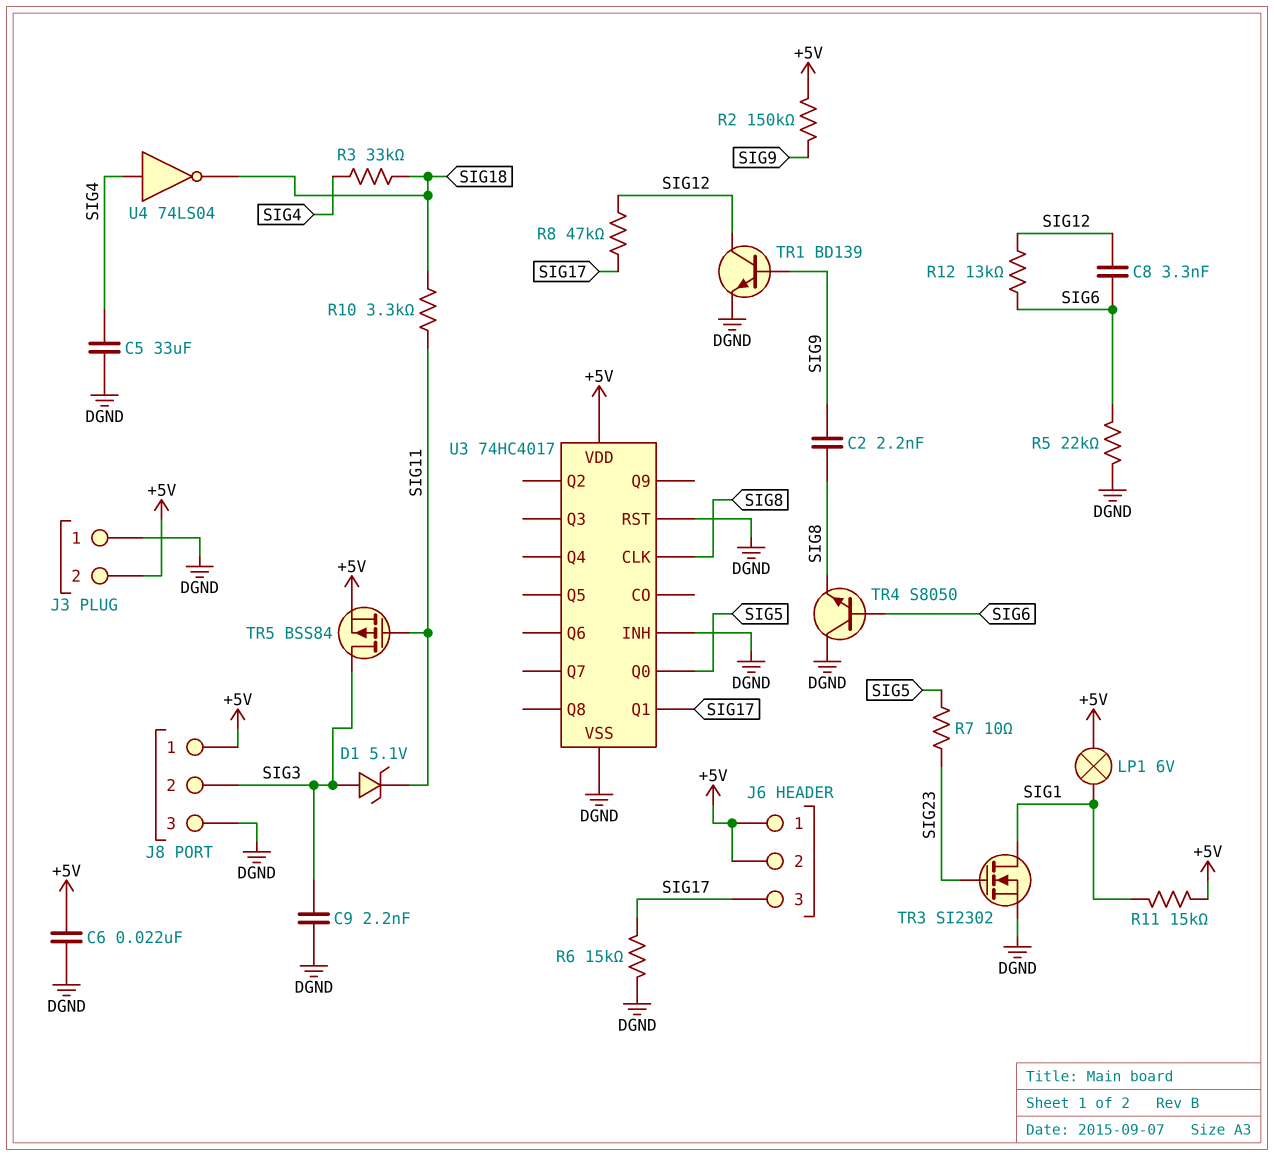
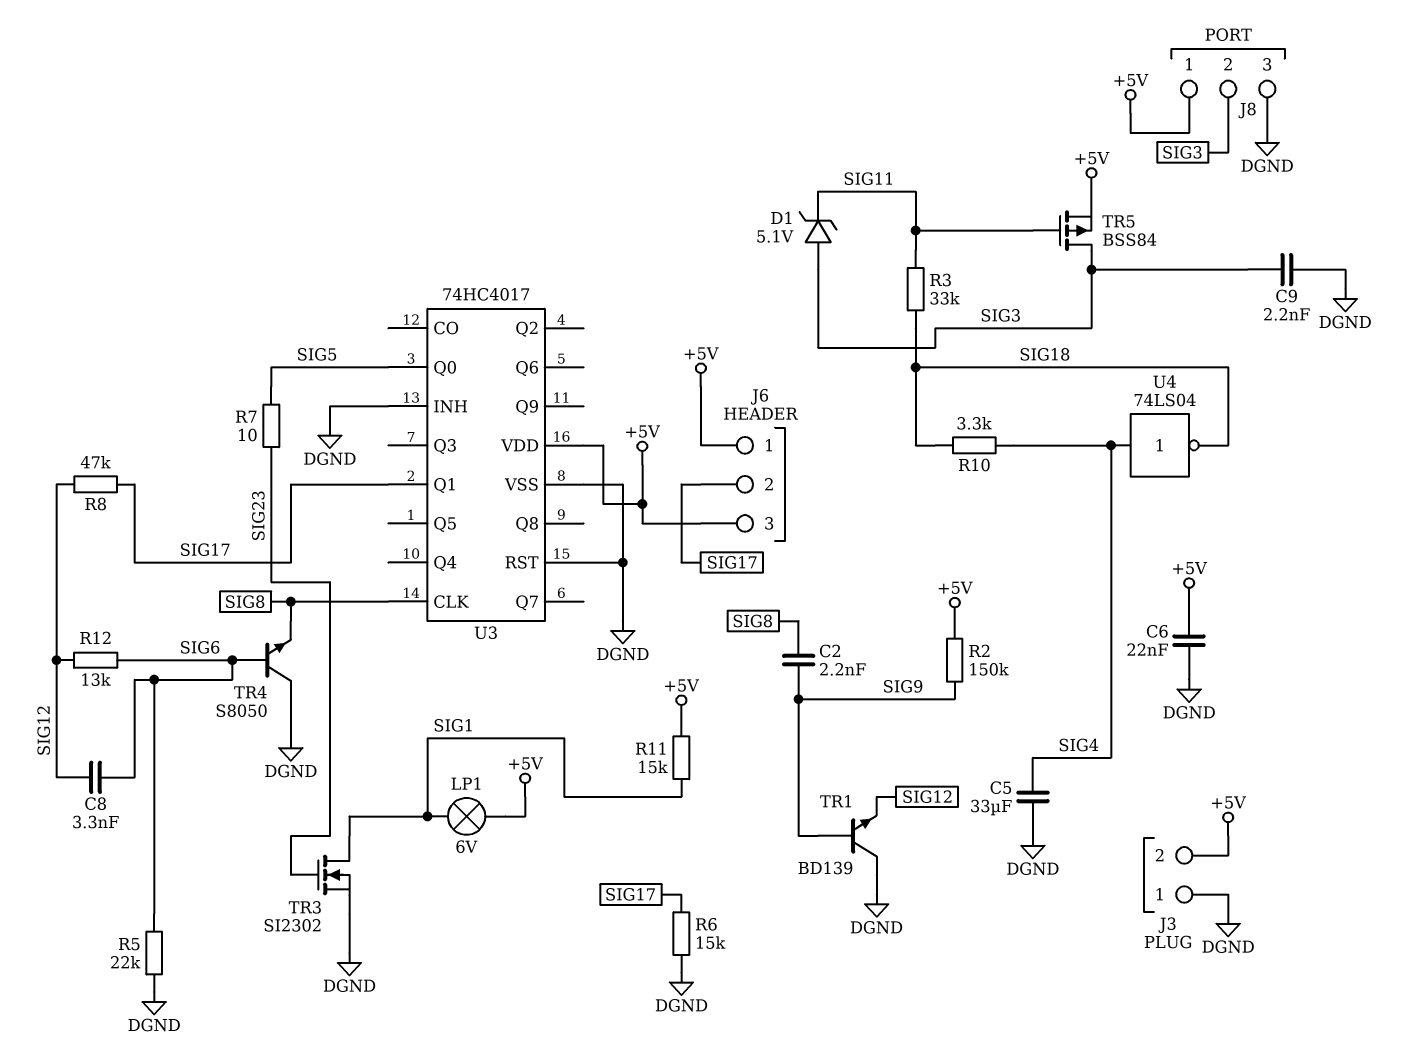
J6 pin 2: +5V -> SIG17
J6 pin 3: SIG17 -> +5V
R3: 33k (SIG4, SIG18) -> 33k (SIG11, SIG18)
R10: 3.3k (SIG11, SIG18) -> 3.3k (SIG4, SIG18)
TR1: NPN BD139 (B SIG9, C SIG12, E DGND) -> NPN BD139 (B SIG9, C DGND, E SIG12)

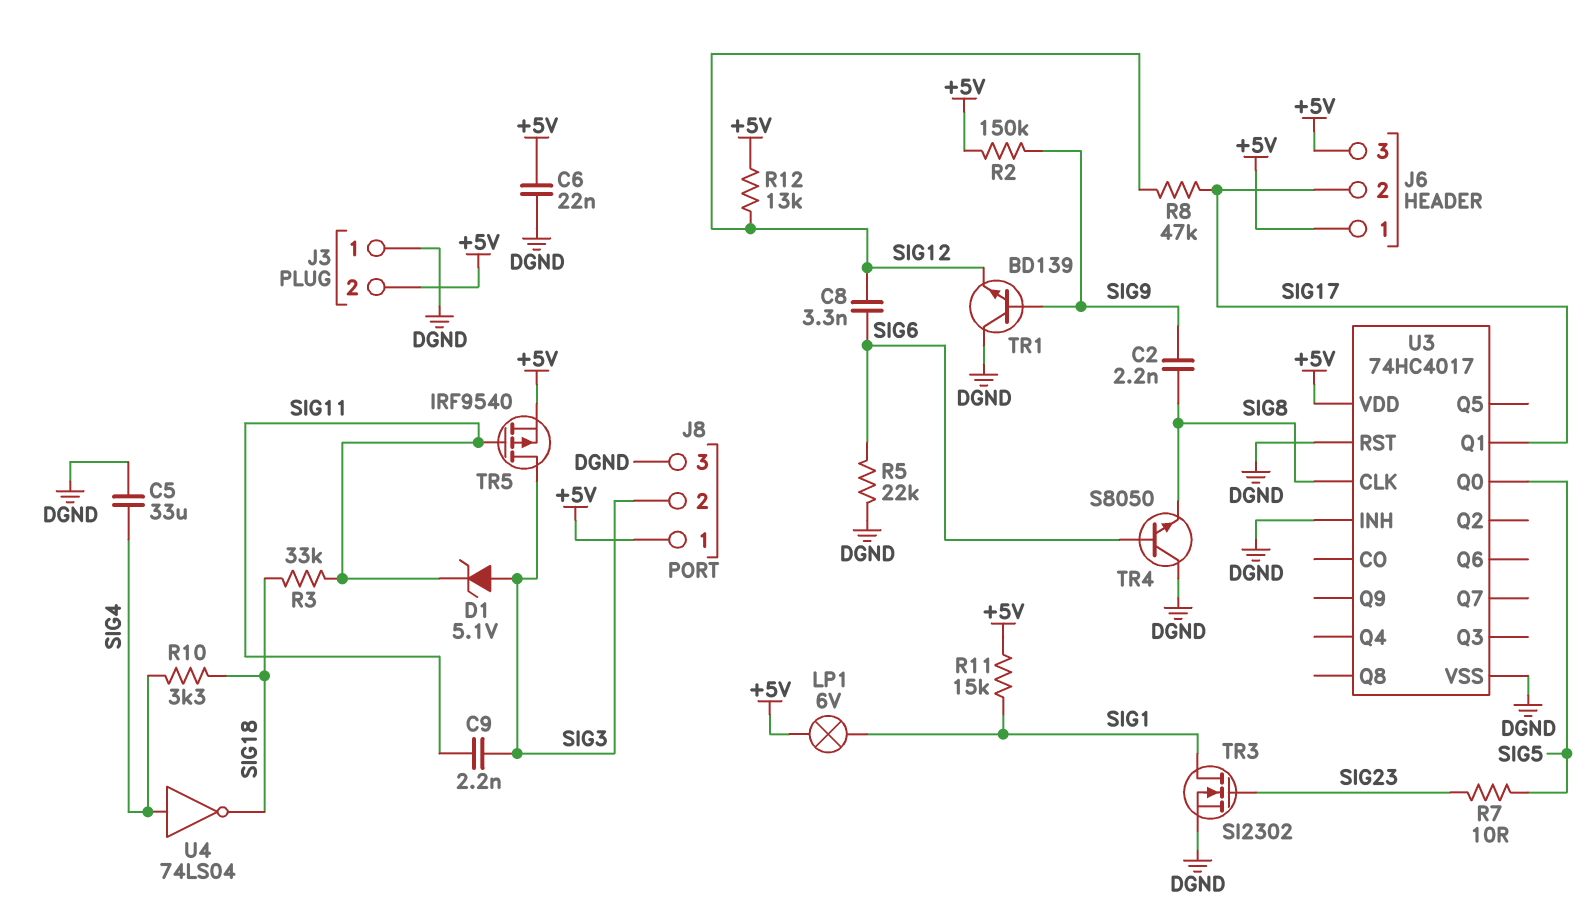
C9: 2.2nF (DGND, SIG3) -> 2.2nF (SIG3, SIG11)
R6: 15k (DGND, SIG17) -> none
R12: 13k (SIG6, SIG12) -> 13k (+5V, SIG12)
TR5: PMOS BSS84 (G SIG11, D SIG3, S +5V) -> PMOS IRF9540 (G SIG11, D SIG3, S +5V)

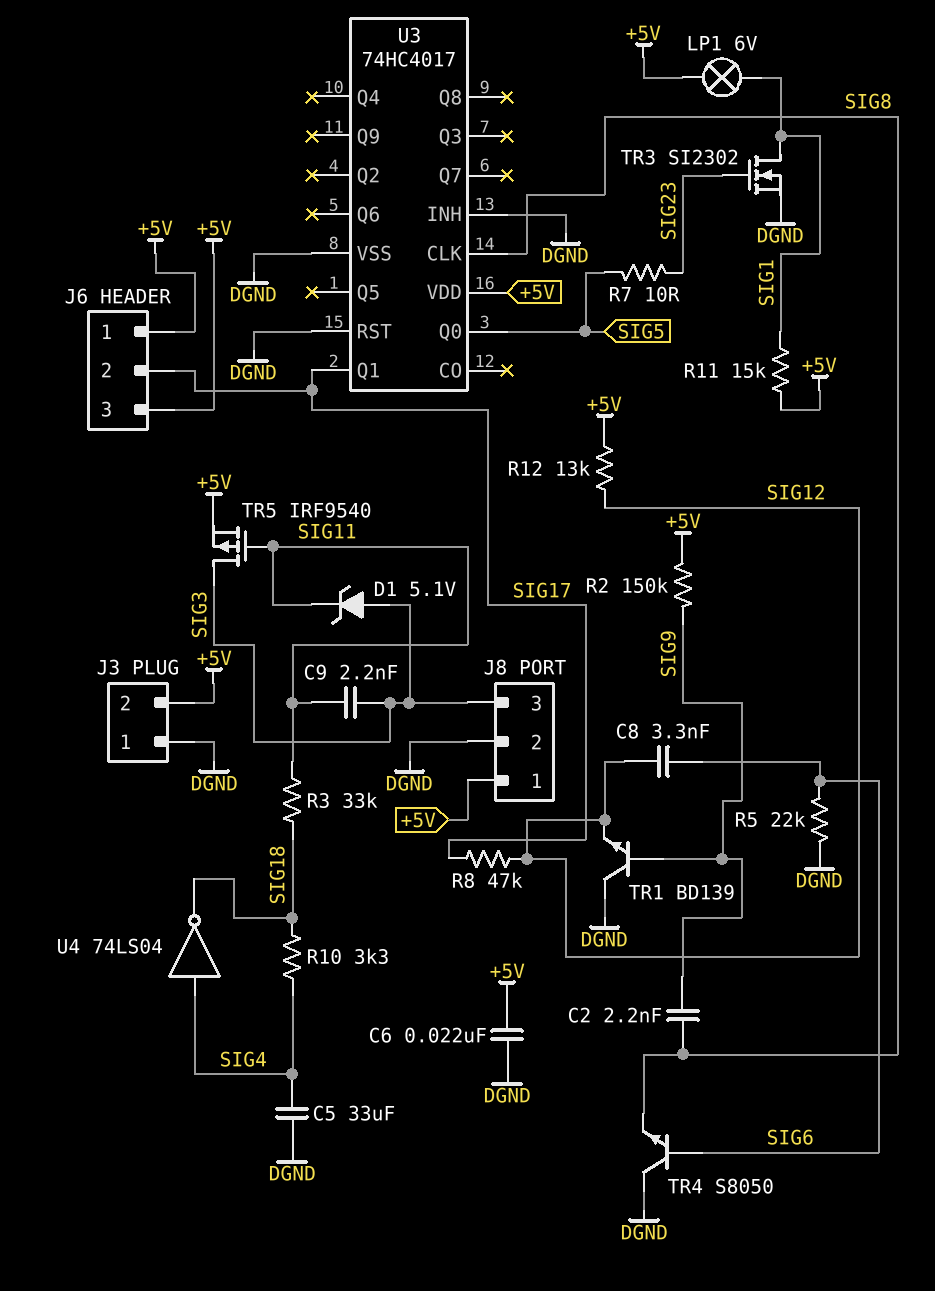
J8 pin 2: SIG3 -> DGND
J8 pin 3: DGND -> SIG3

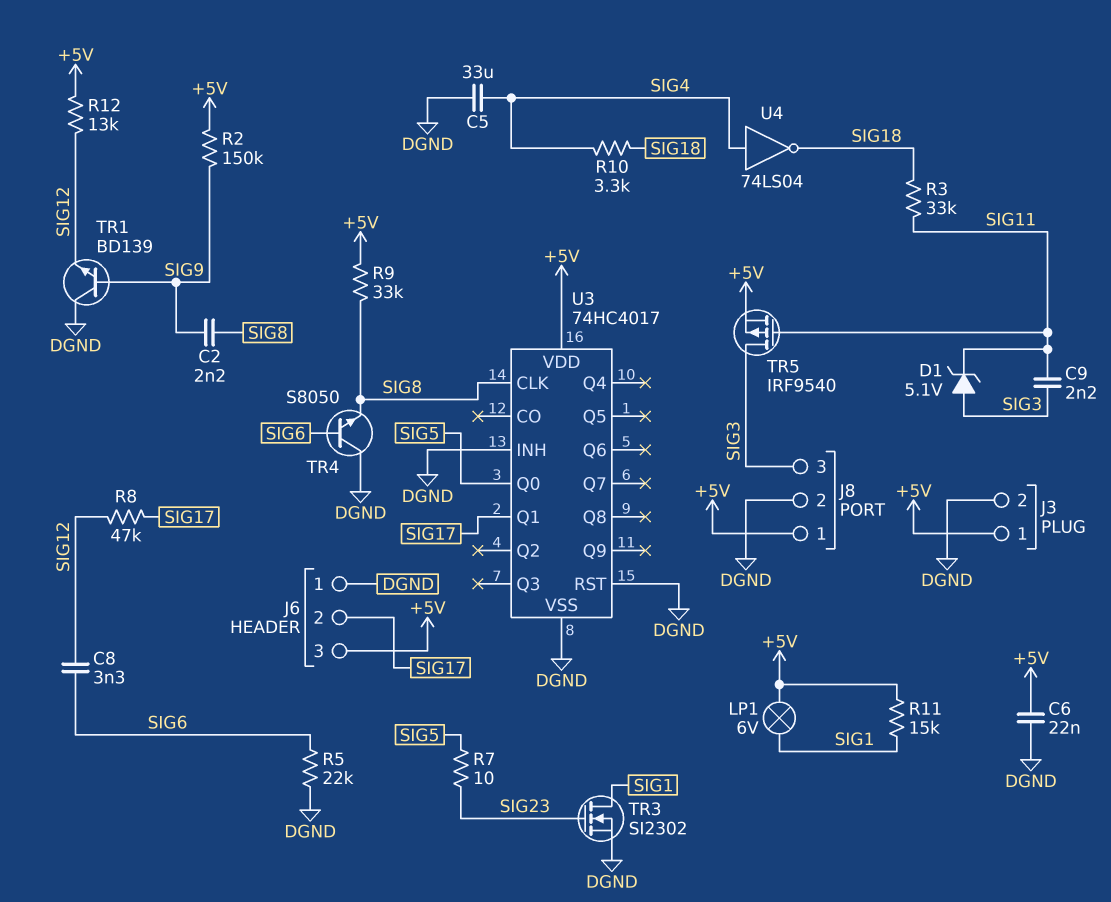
J3 pin 1: DGND -> +5V
J3 pin 2: +5V -> DGND
J6 pin 1: +5V -> DGND
R9: none -> 33k (+5V, SIG8)

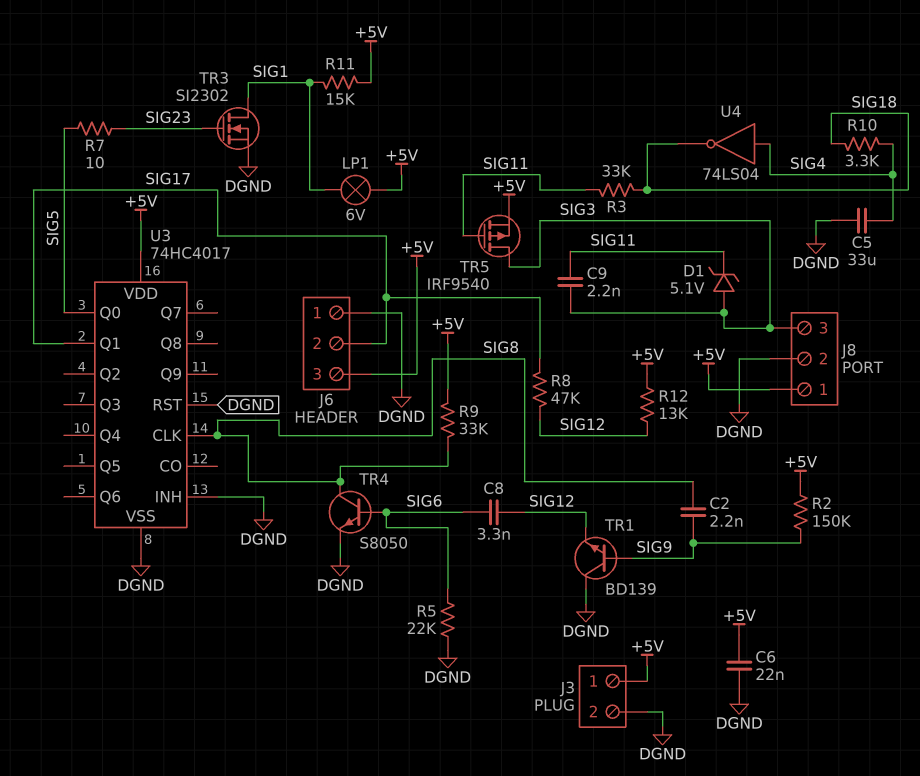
TR4: NPN S8050 (B SIG6, C DGND, E SIG8) -> NPN S8050 (B SIG6, C SIG8, E DGND)

